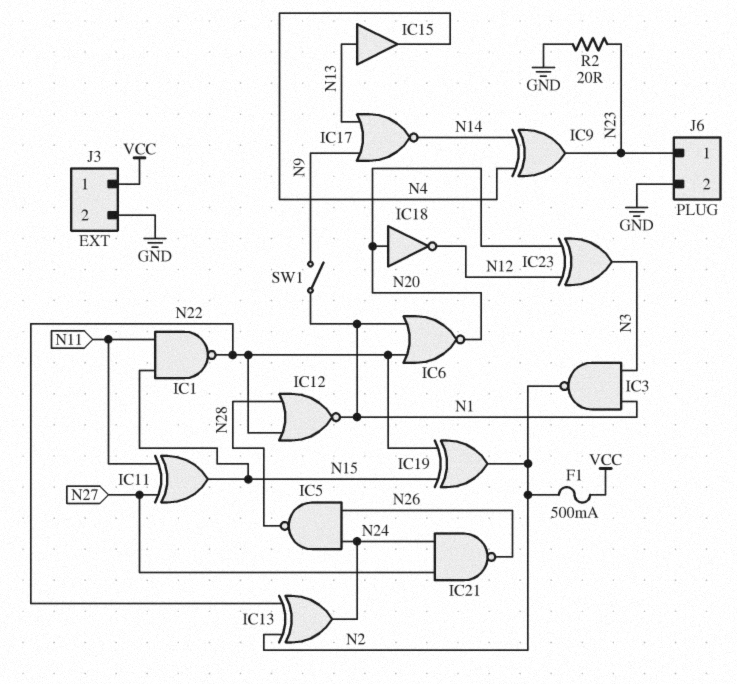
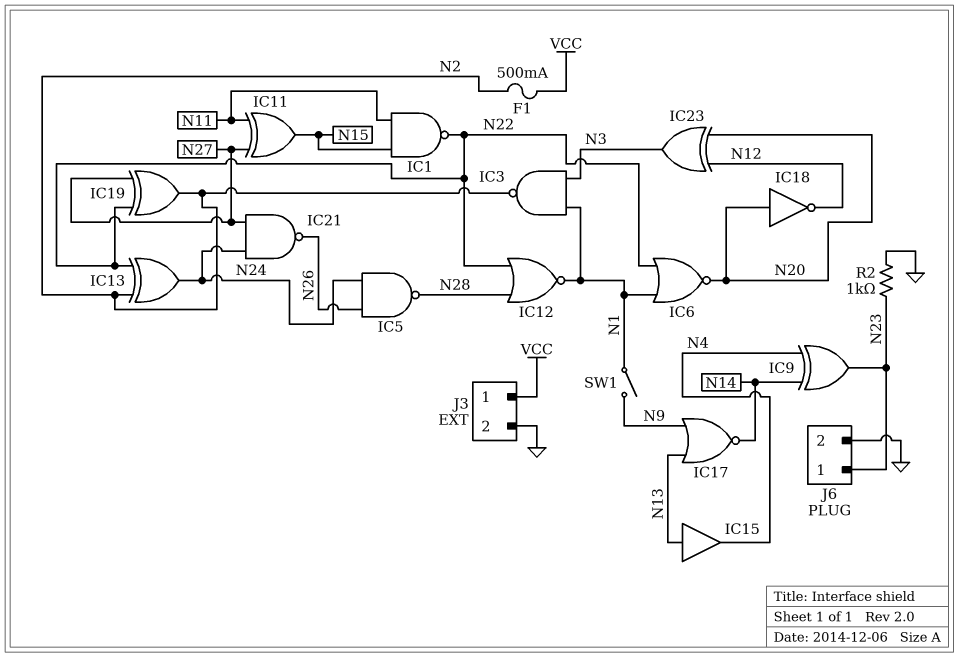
IC19: XOR (in N15, in N22, out N2) -> XOR (in N22, in N27, out N2)
R2: 20 (GND, N23) -> 1k (GND, N23)

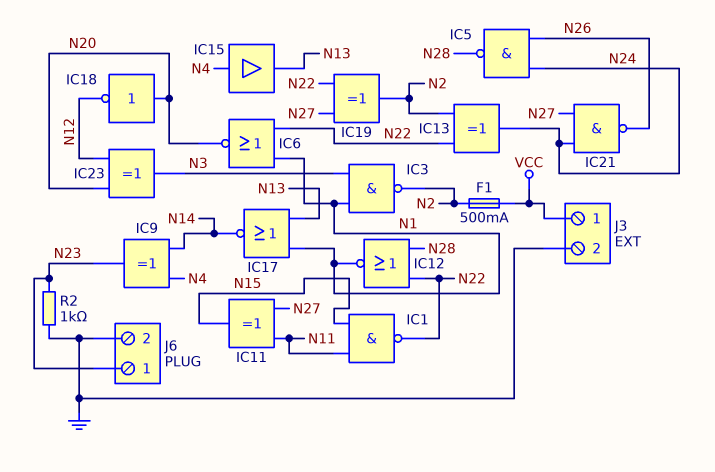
IC15: buffer (in N13, out N4) -> buffer (in N4, out N13)
IC17: NOR (in N9, in N13, out N14) -> NOR (in N1, in N13, out N14)
SW1: switch (N1, N9) -> none

